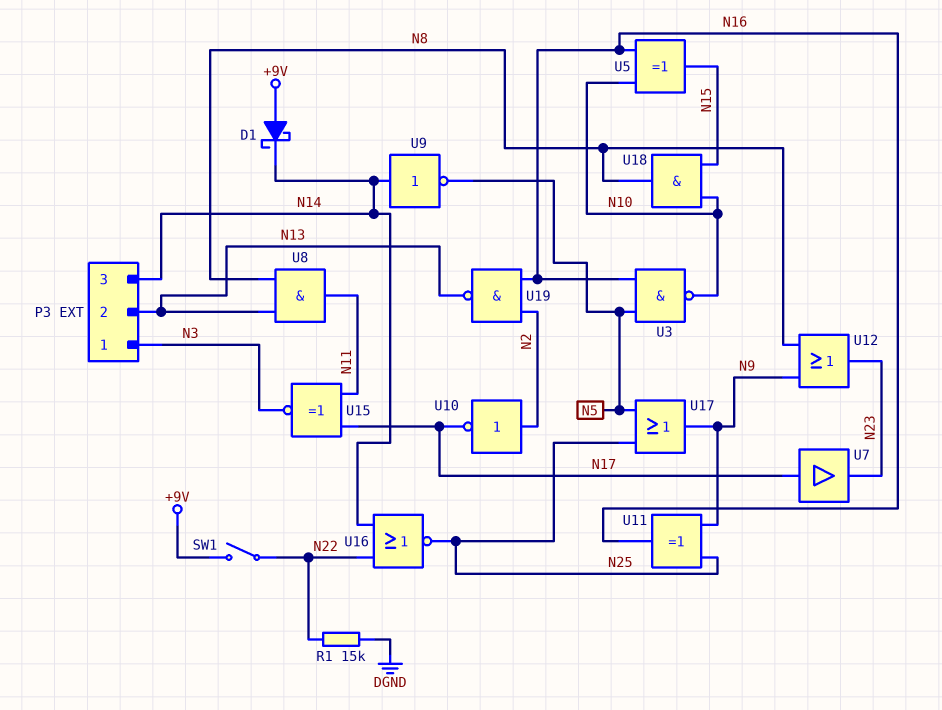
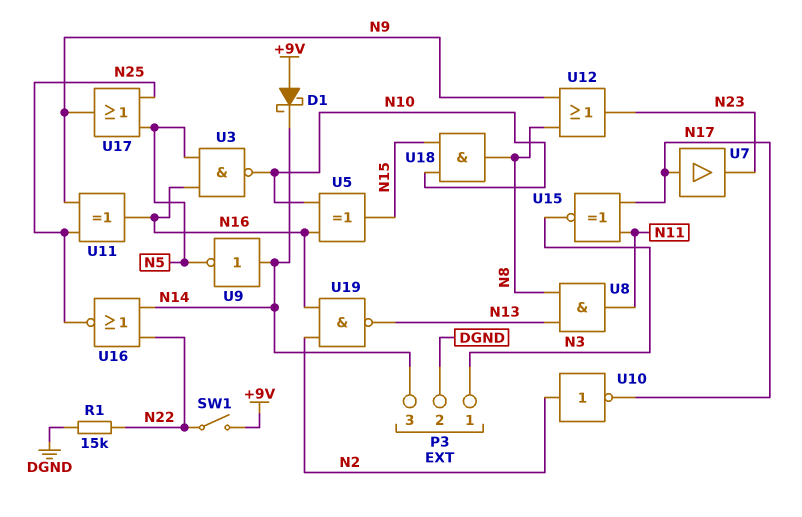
P3 pin 2: N13 -> DGND

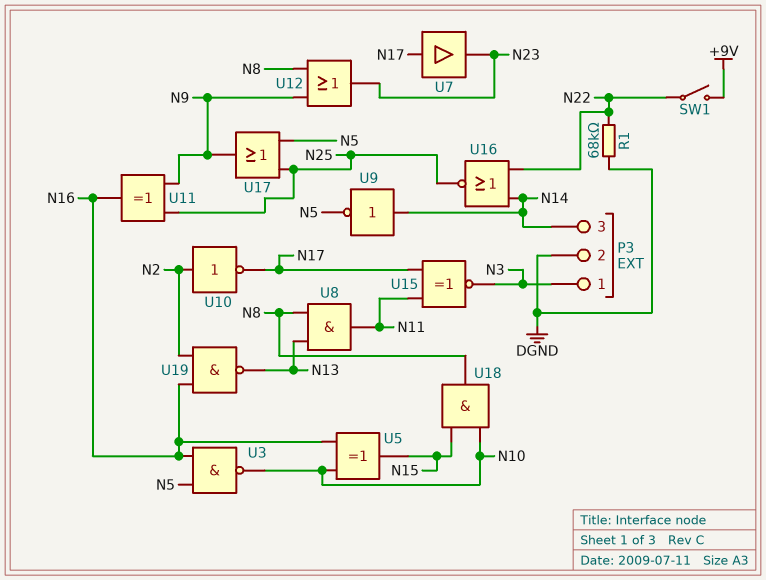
D1: schottky (A +9V, K N14) -> none
R1: 15k (DGND, N22) -> 68k (DGND, N22)

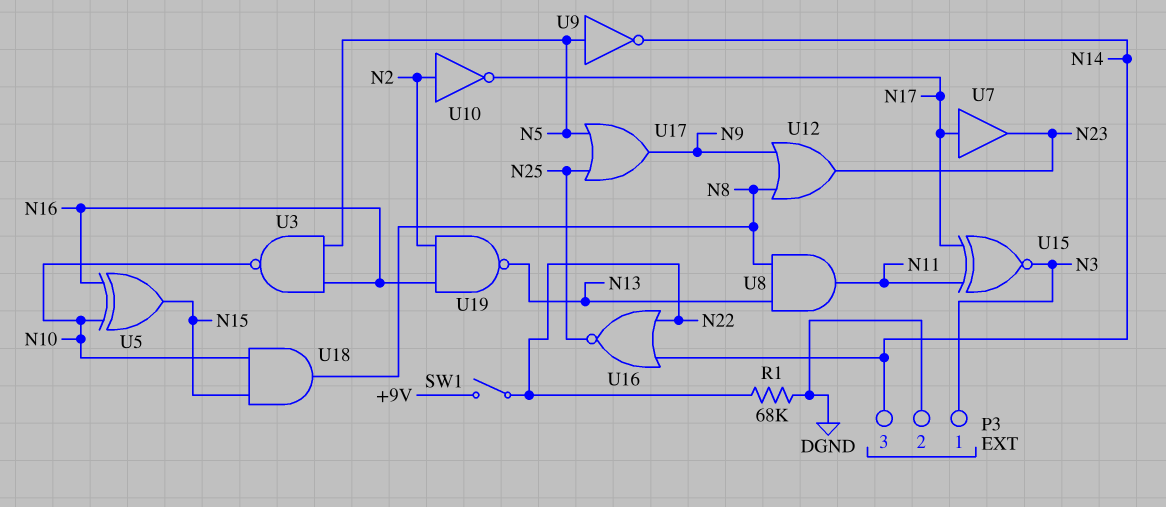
U9: NOT (in N14, out N5) -> NOT (in N5, out N14)
U11: XOR (in N9, in N25, out N16) -> none

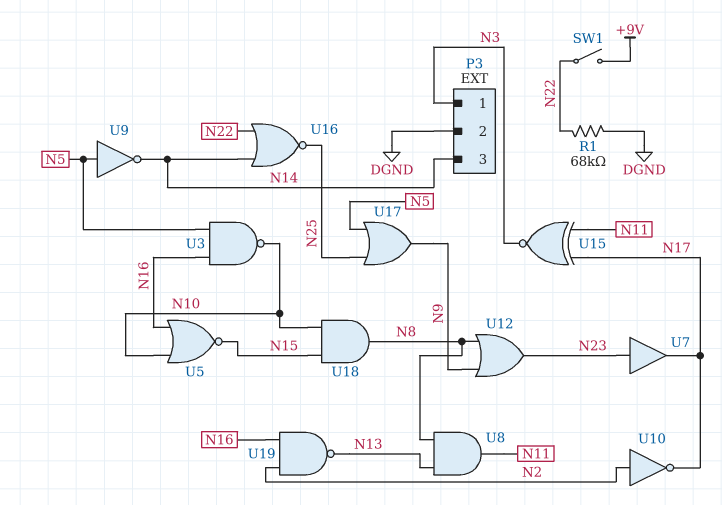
U5: XOR (in N10, in N16, out N15) -> NOR (in N10, in N16, out N15)
U7: buffer (in N17, out N23) -> buffer (in N23, out N17)

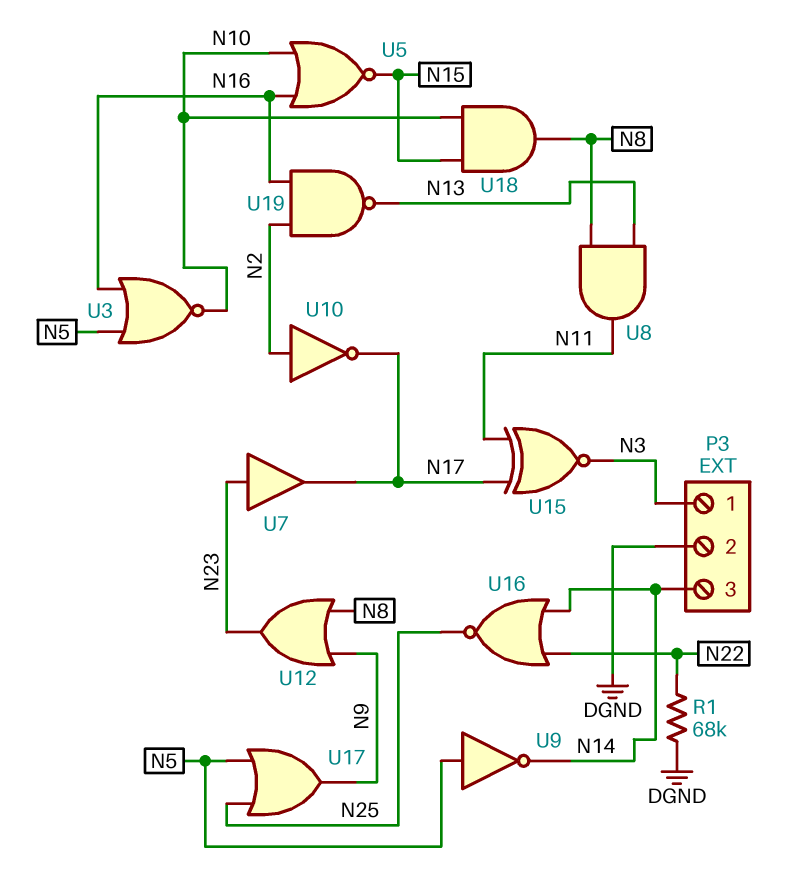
SW1: switch (+9V, N22) -> none
U3: NAND (in N5, in N16, out N10) -> NOR (in N5, in N16, out N10)

